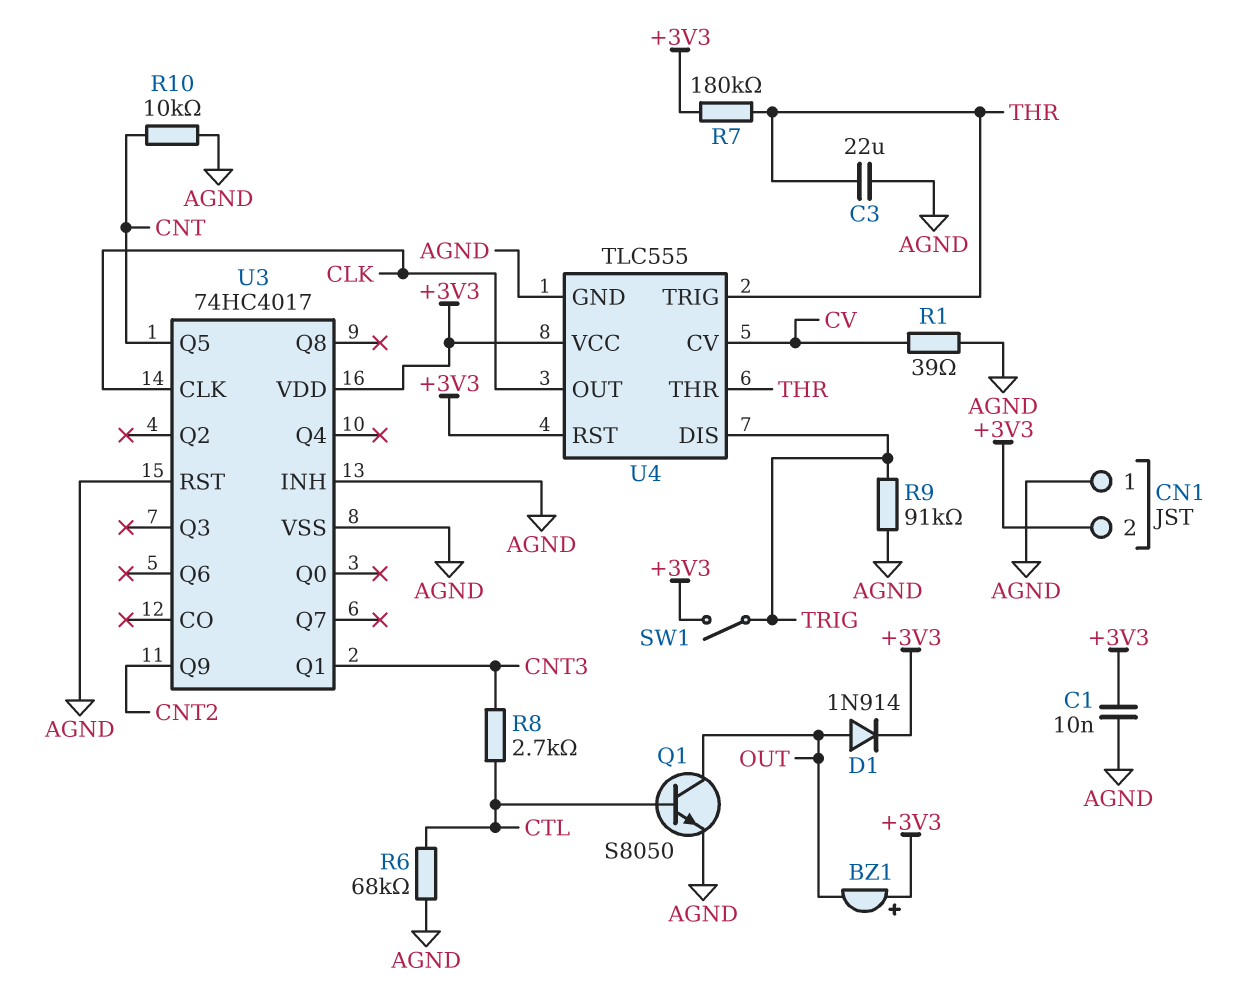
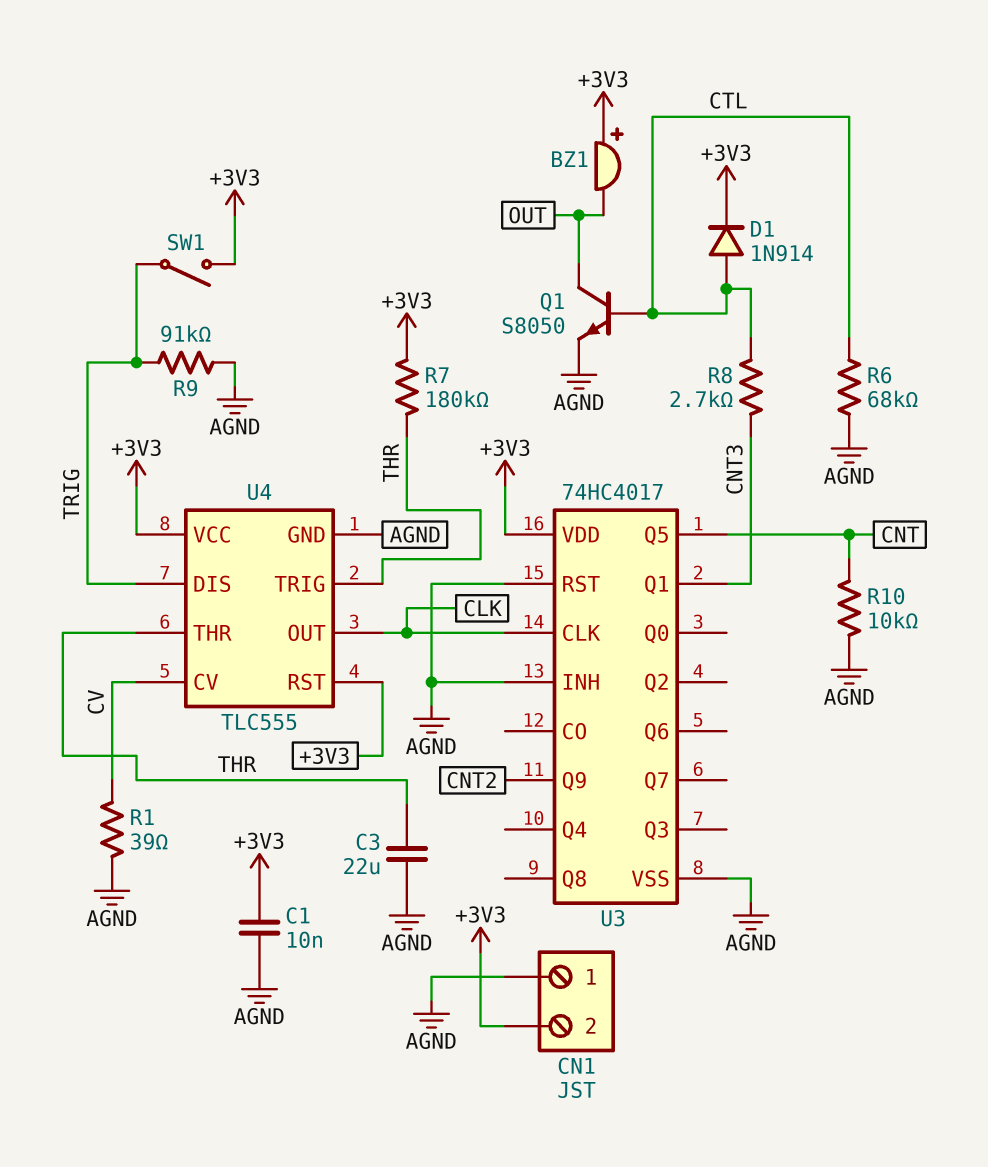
D1: diode 1N914 (A OUT, K +3V3) -> diode 1N914 (A CTL, K +3V3)

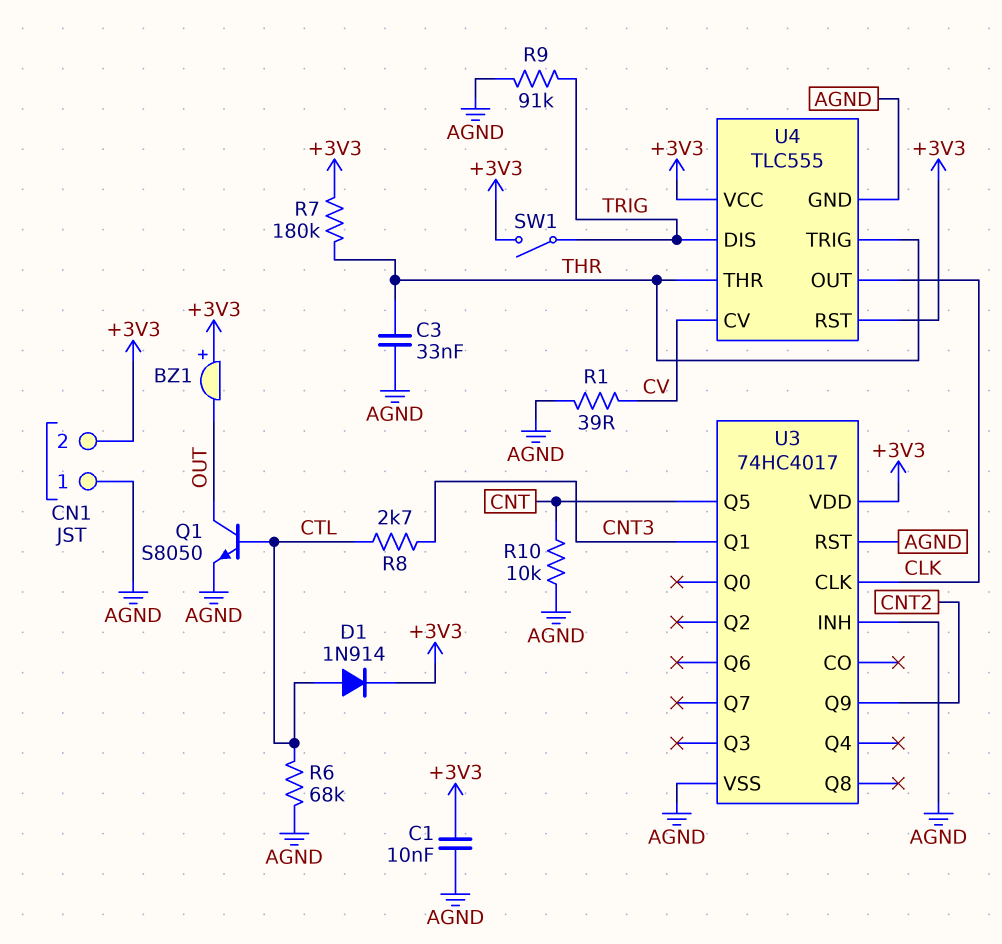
C3: 22uF (AGND, THR) -> 33nF (AGND, THR)

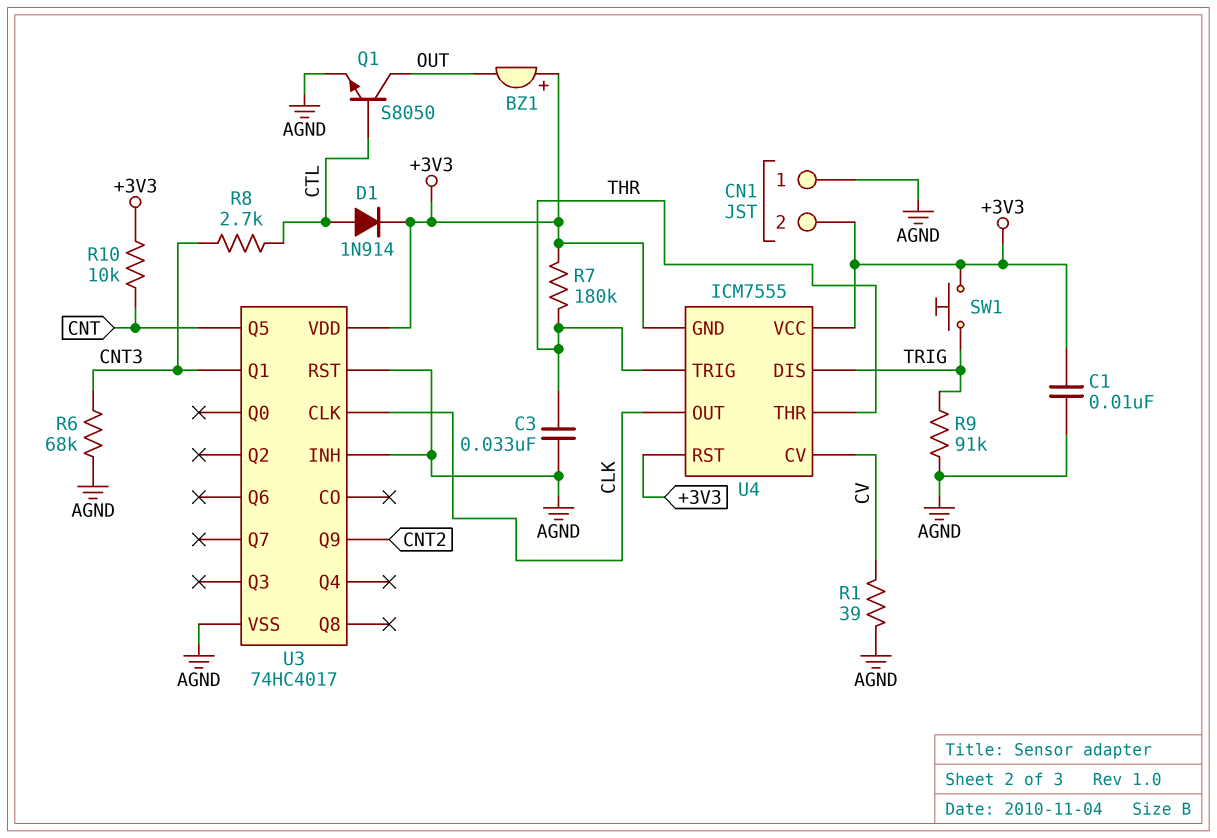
R6: 68k (AGND, CTL) -> 68k (AGND, CNT3)
R10: 10k (AGND, CNT) -> 10k (+3V3, CNT)
SW1: switch (+3V3, TRIG) -> button (+3V3, TRIG)
U4: TLC555 -> ICM7555
U4 pin GND: AGND -> +3V3

